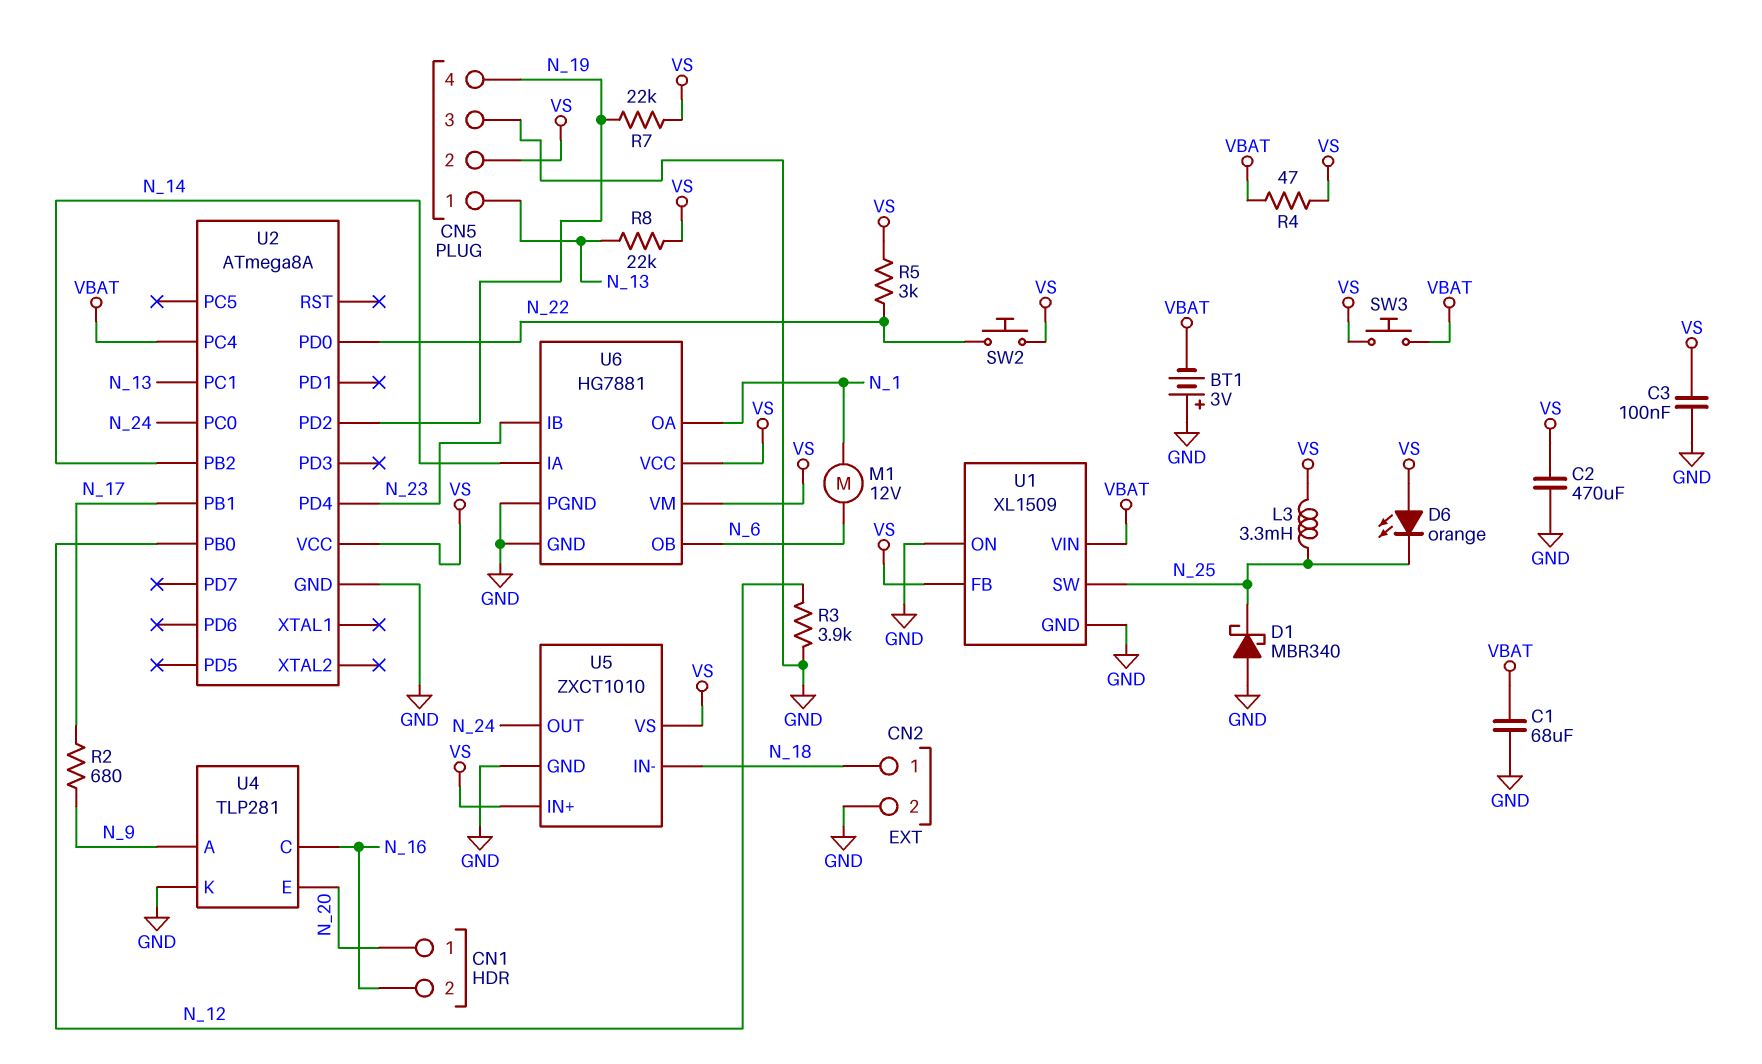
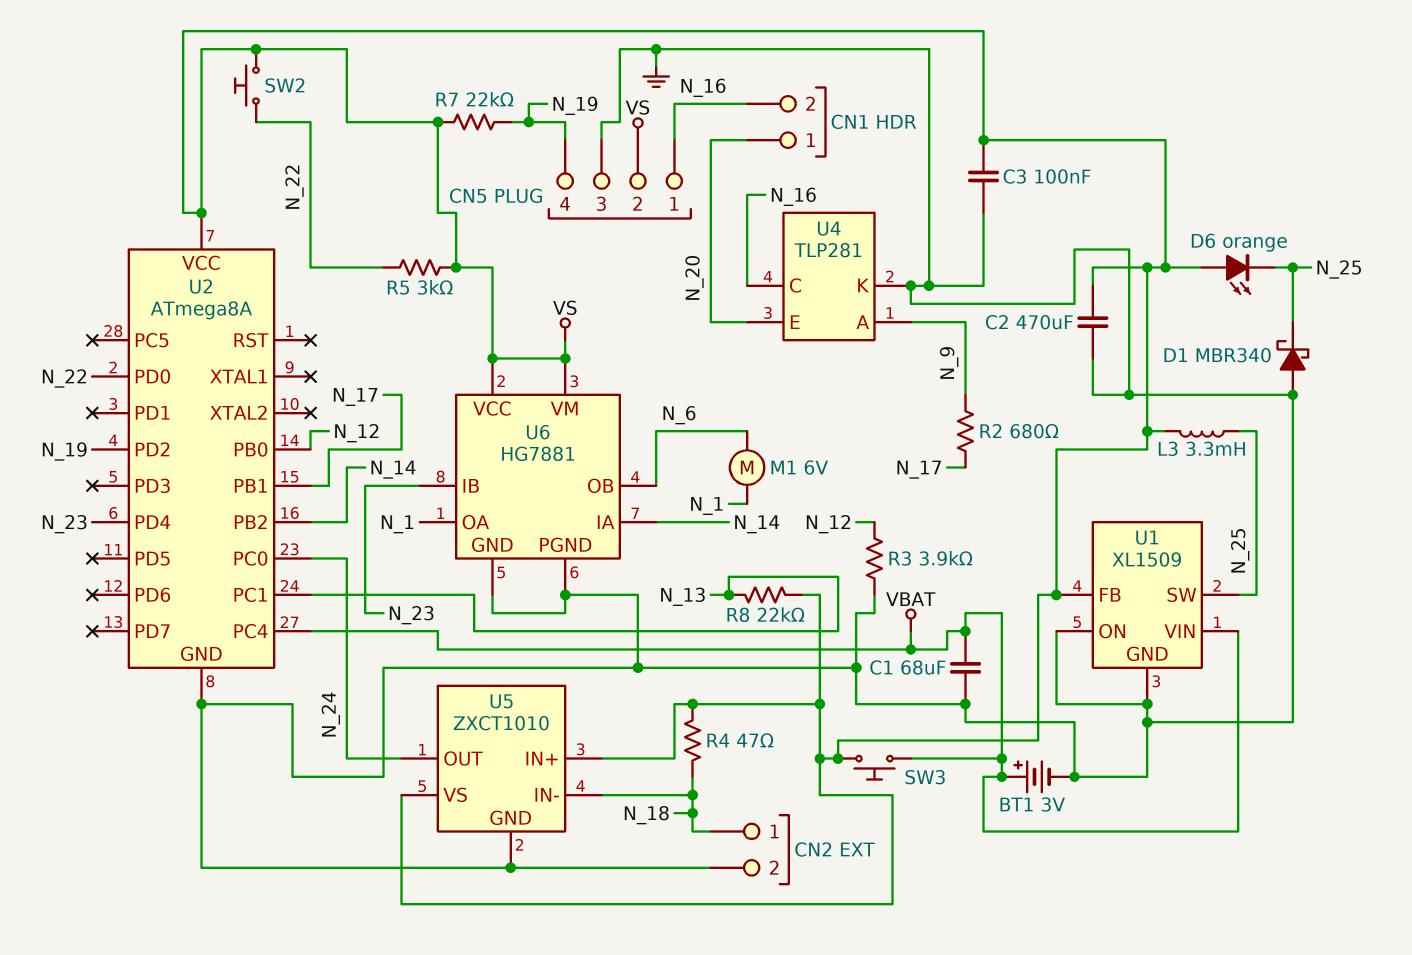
BT1: 3V (plus GND, minus VBAT) -> 3V (plus VBAT, minus GND)
CN5 pin 1: N_13 -> N_16
M1: motor 12V (N_1, N_6) -> motor 6V (N_1, N_6)
R4: 47 (VBAT, VS) -> 47 (N_18, VS)

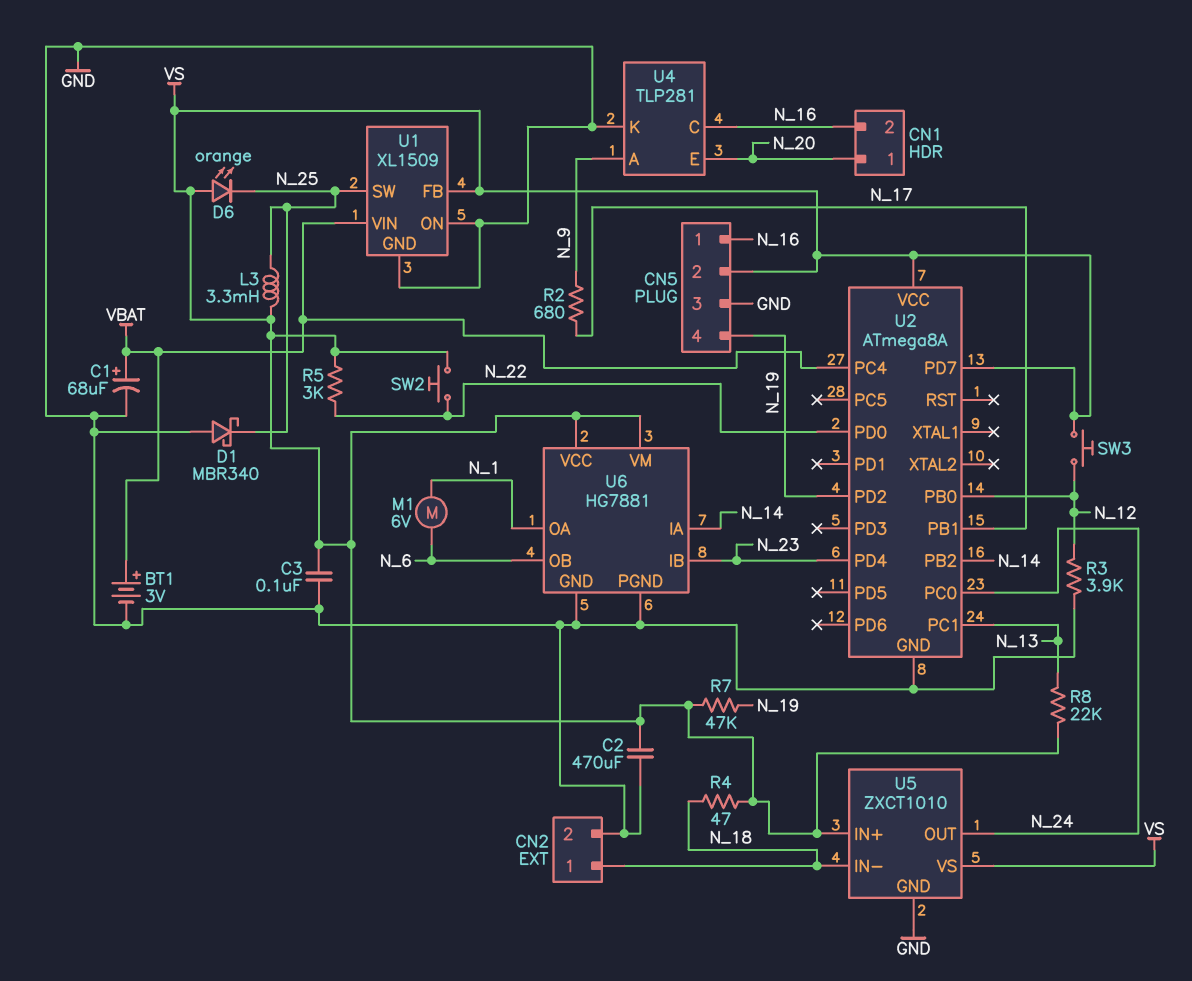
C1: 68uF (GND, VBAT) -> 68uF (plus VBAT, minus GND)
R7: 22k (N_19, VS) -> 47k (N_19, VS)
SW3: button (VBAT, VS) -> button (N_12, VS)
U2 pin PD7: none -> VS

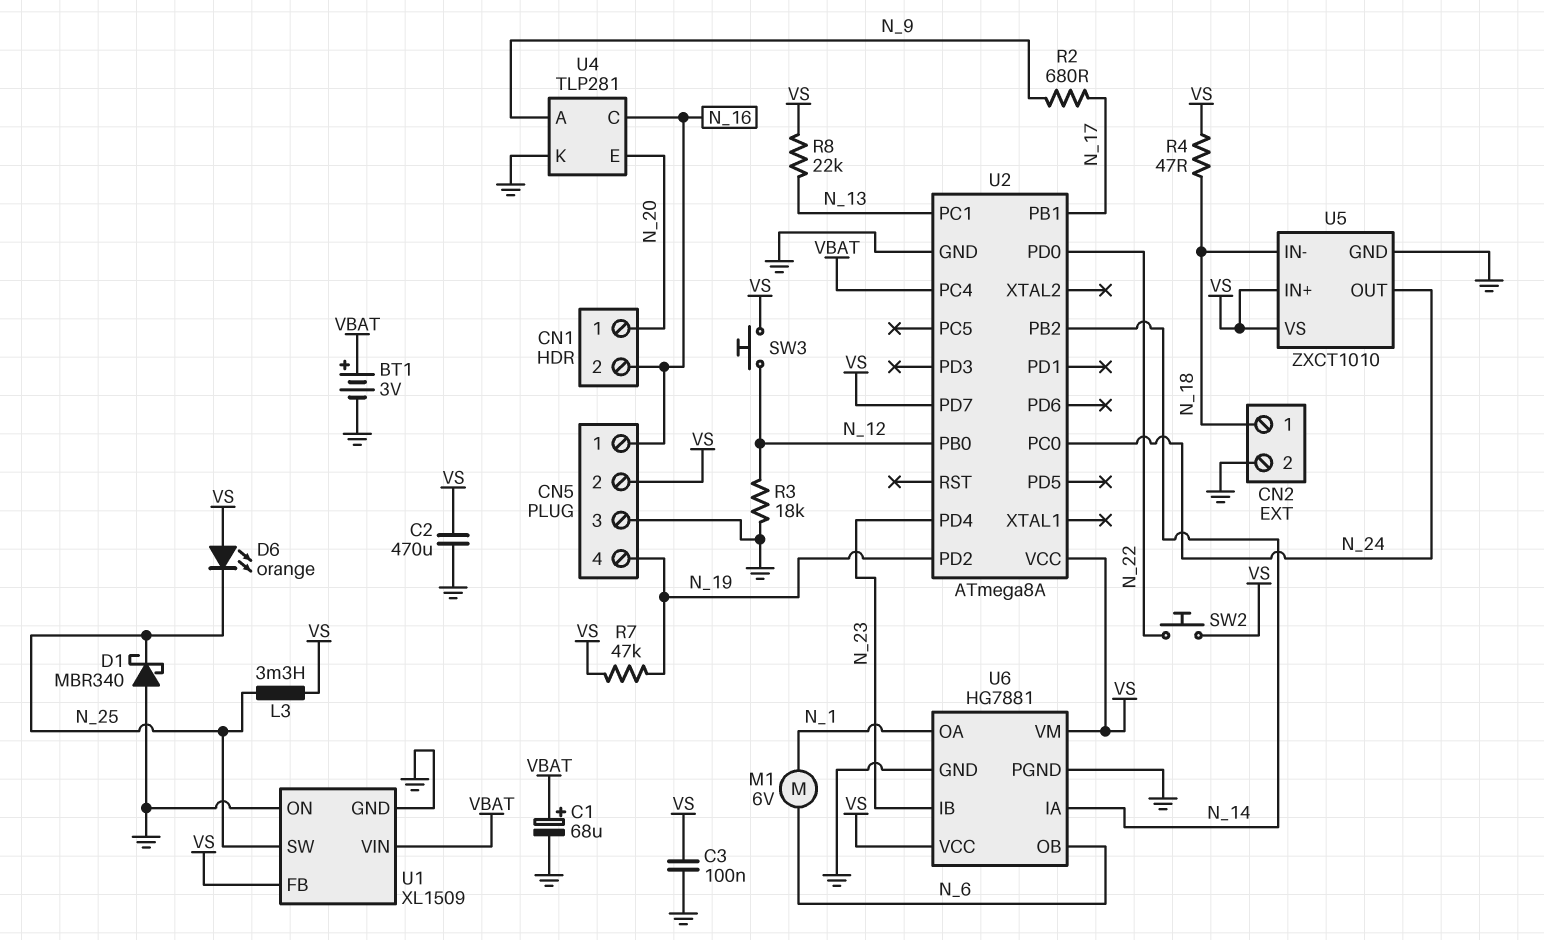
R3: 3.9k (GND, N_12) -> 18k (GND, N_12)
R5: 3k (N_22, VS) -> none

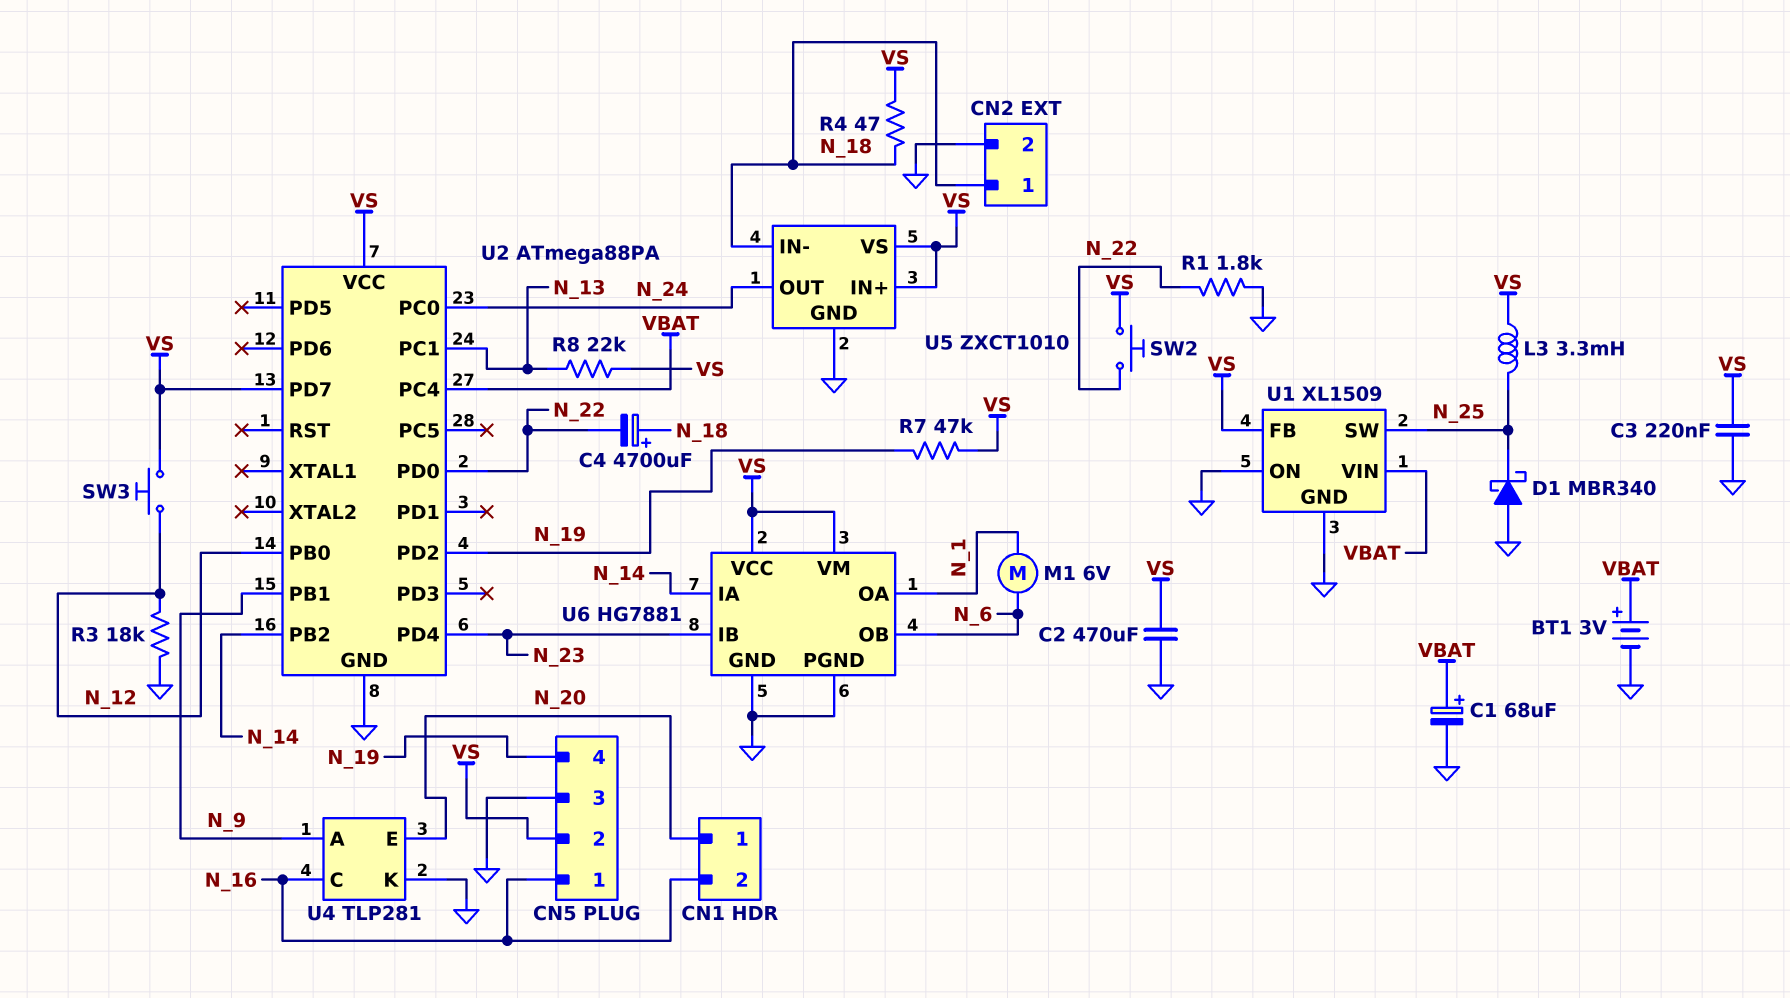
C3: 100nF (GND, VS) -> 220nF (GND, VS)
C4: none -> 4700uF (plus N_18, minus N_22)
D6: LED orange (A VS, K N_25) -> none
R1: none -> 1.8k (GND, N_22)
R2: 680 (N_9, N_17) -> none
U2: ATmega8A -> ATmega88PA
U2 pin PB1: N_17 -> N_9

